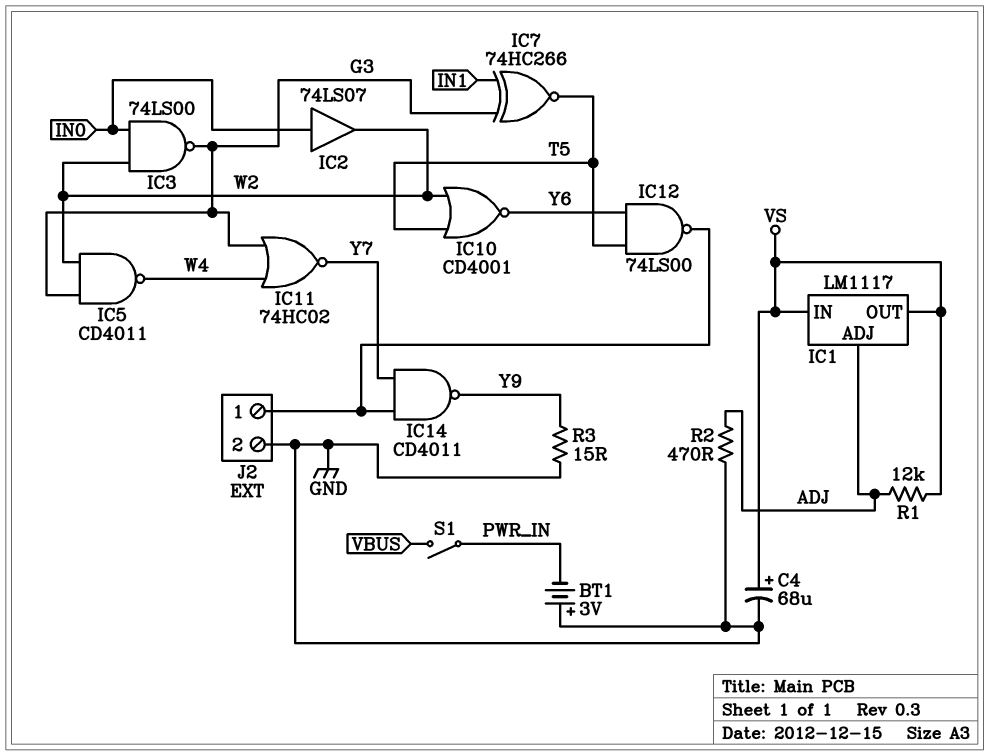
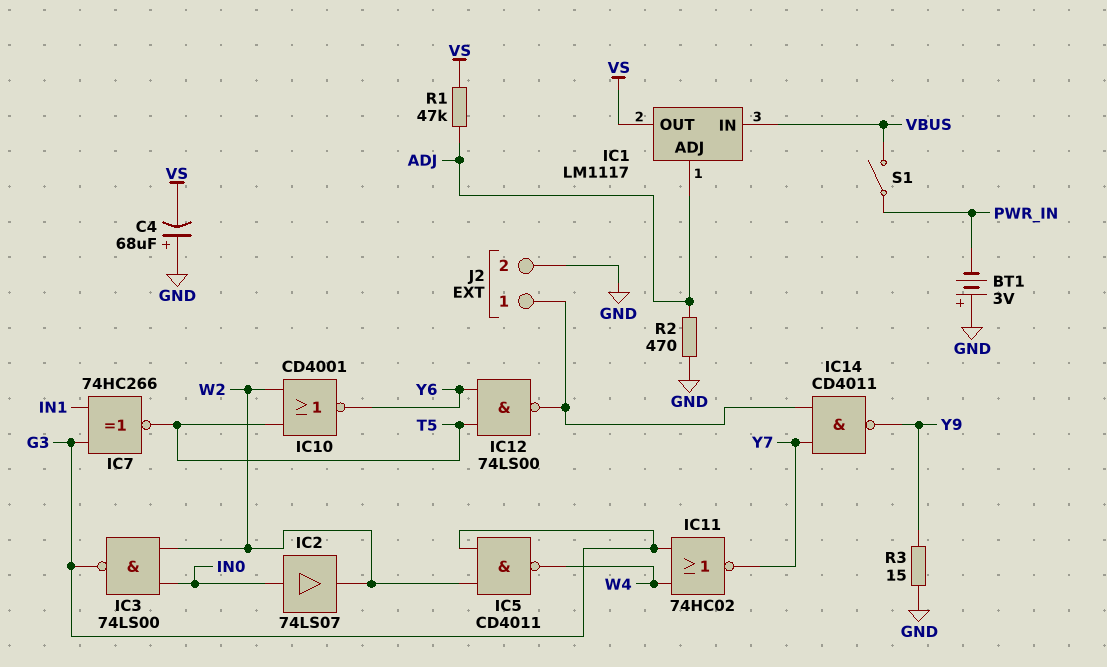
C4: 68uF (plus VS, minus GND) -> 68uF (plus GND, minus VS)
IC1 pin IN: VS -> VBUS
R1: 12k (ADJ, VS) -> 47k (ADJ, VS)

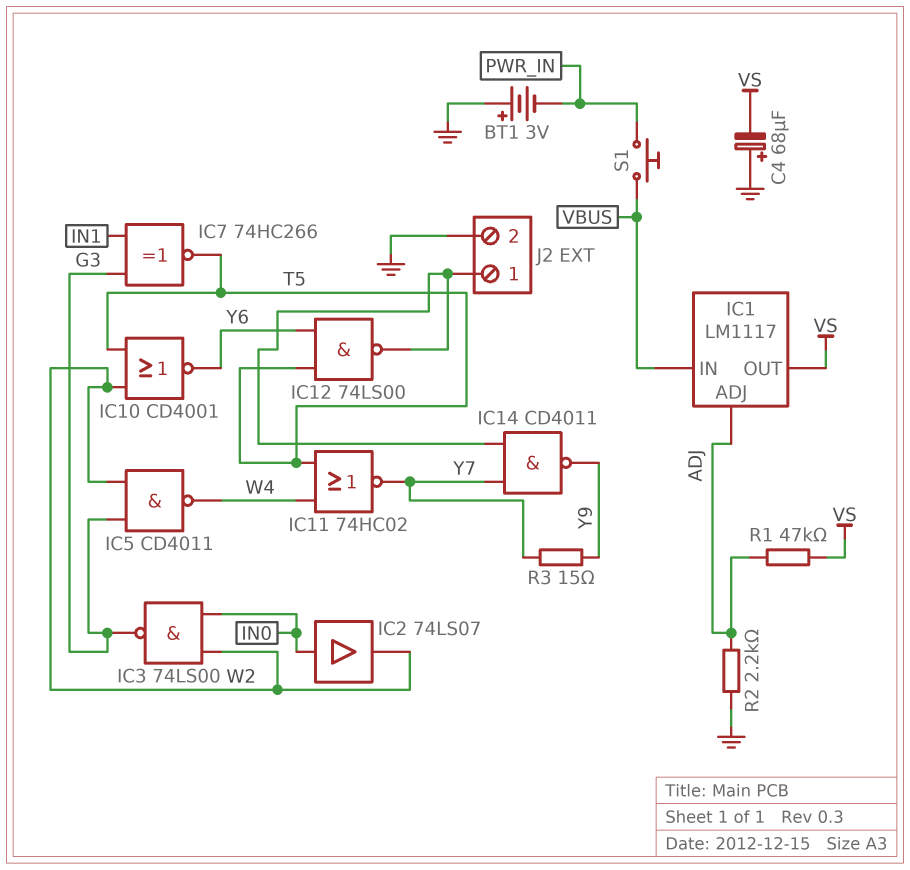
IC11: NOR 74HC02 (in G3, in W4, out Y7) -> NOR 74HC02 (in T5, in W4, out Y7)
R2: 470 (ADJ, GND) -> 2.2k (ADJ, GND)
R3: 15 (GND, Y9) -> 15 (Y7, Y9)
S1: switch (PWR_IN, VBUS) -> button (PWR_IN, VBUS)

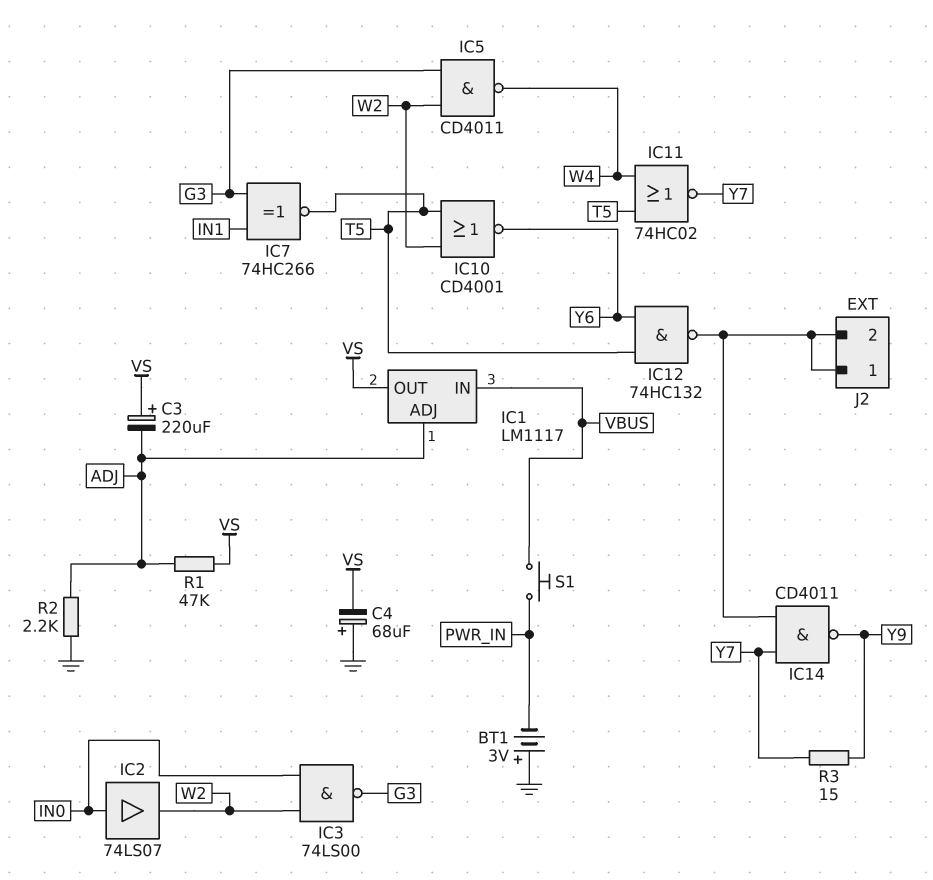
C3: none -> 220uF (plus VS, minus ADJ)
IC12: NAND 74LS00 (in T5, in Y6, out J2/1) -> NAND 74HC132 (in T5, in Y6, out J2/1)
J2 pin 2: GND -> J2/1

